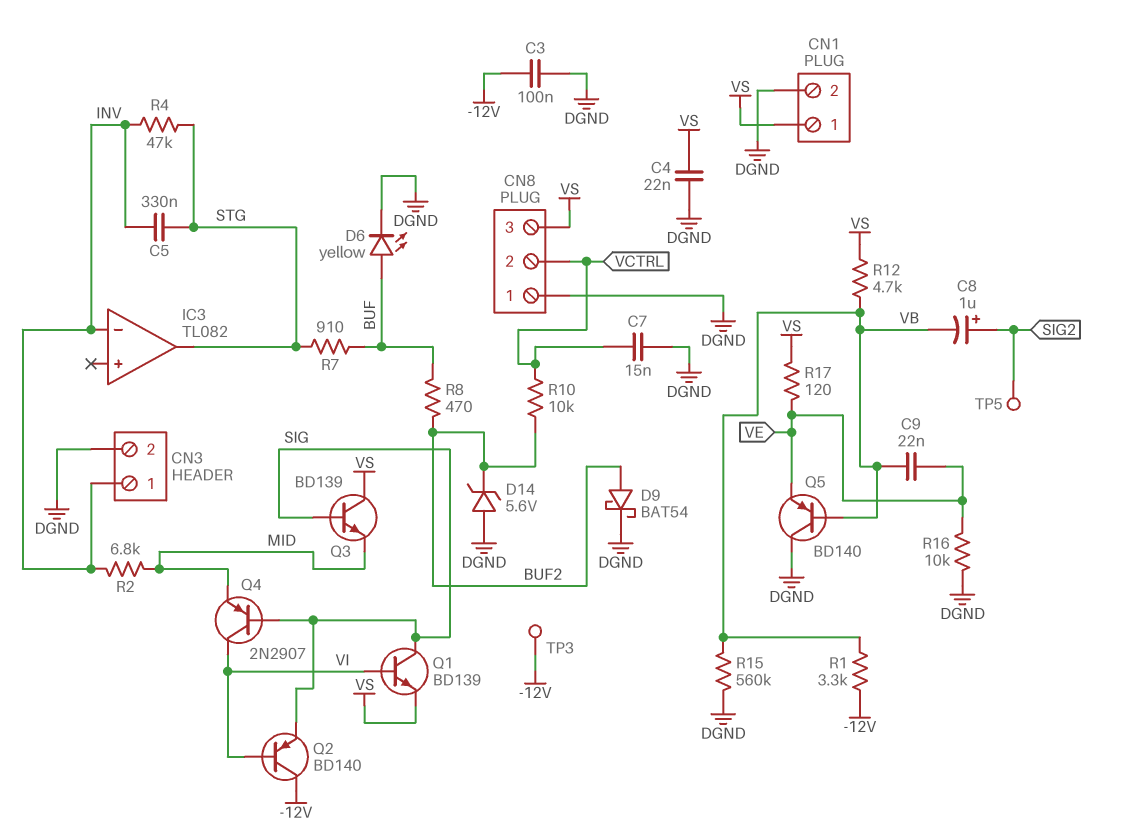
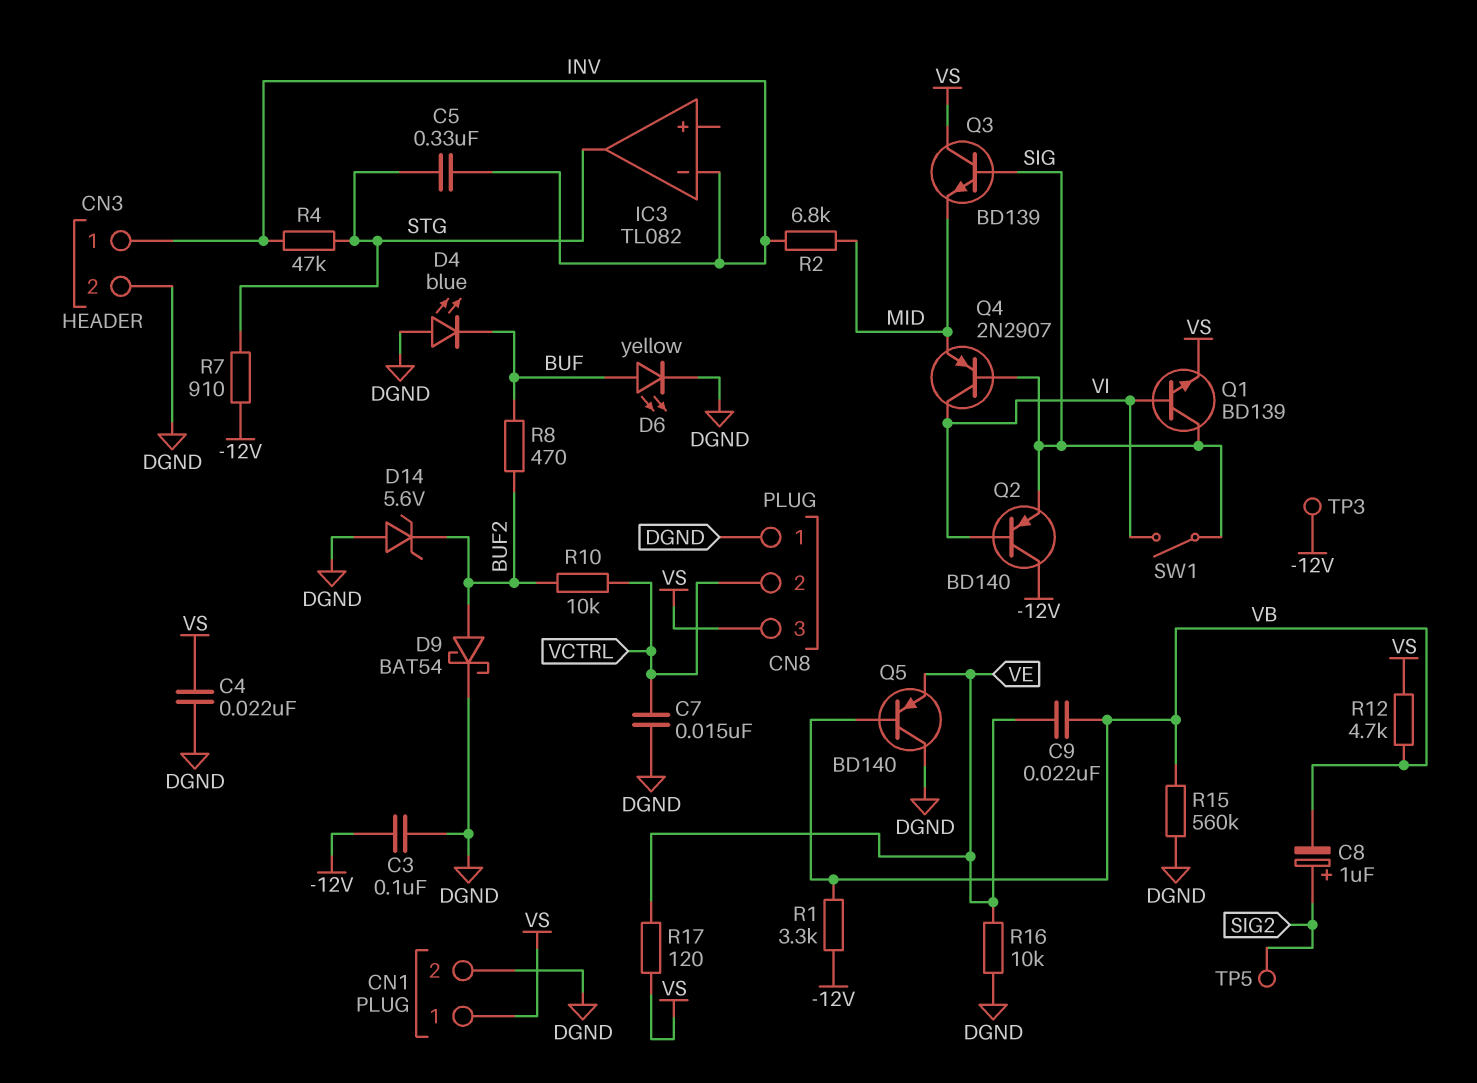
D4: none -> LED blue (A DGND, K BUF)
R7: 910 (BUF, STG) -> 910 (-12V, STG)
SW1: none -> switch (SIG, VI)

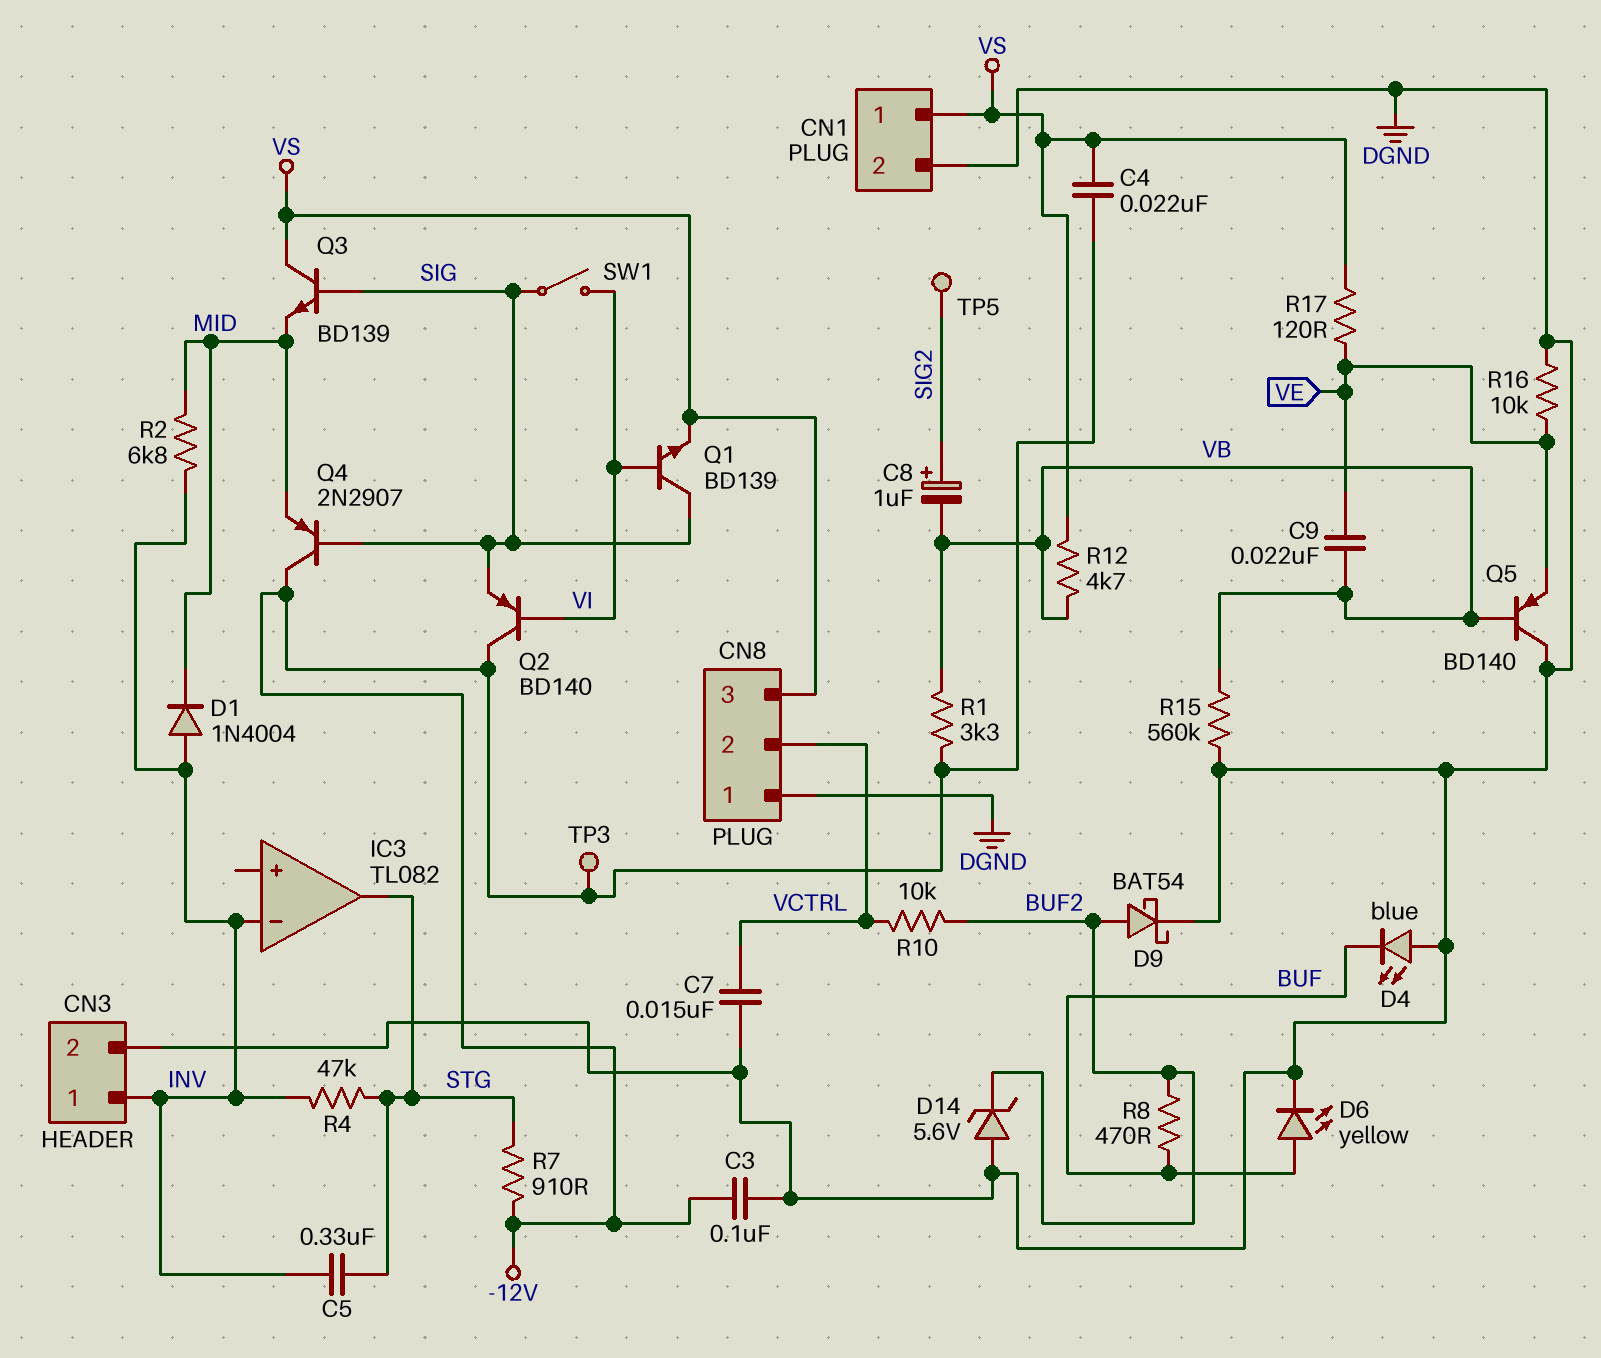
C4: 22nF (DGND, VS) -> 22nF (-12V, VS)
D1: none -> diode 1N4004 (A INV, K MID)
Q4: PNP 2N2907 (B SIG, C VI, E MID) -> PNP 2N2907 (B SIG, C -12V, E MID)

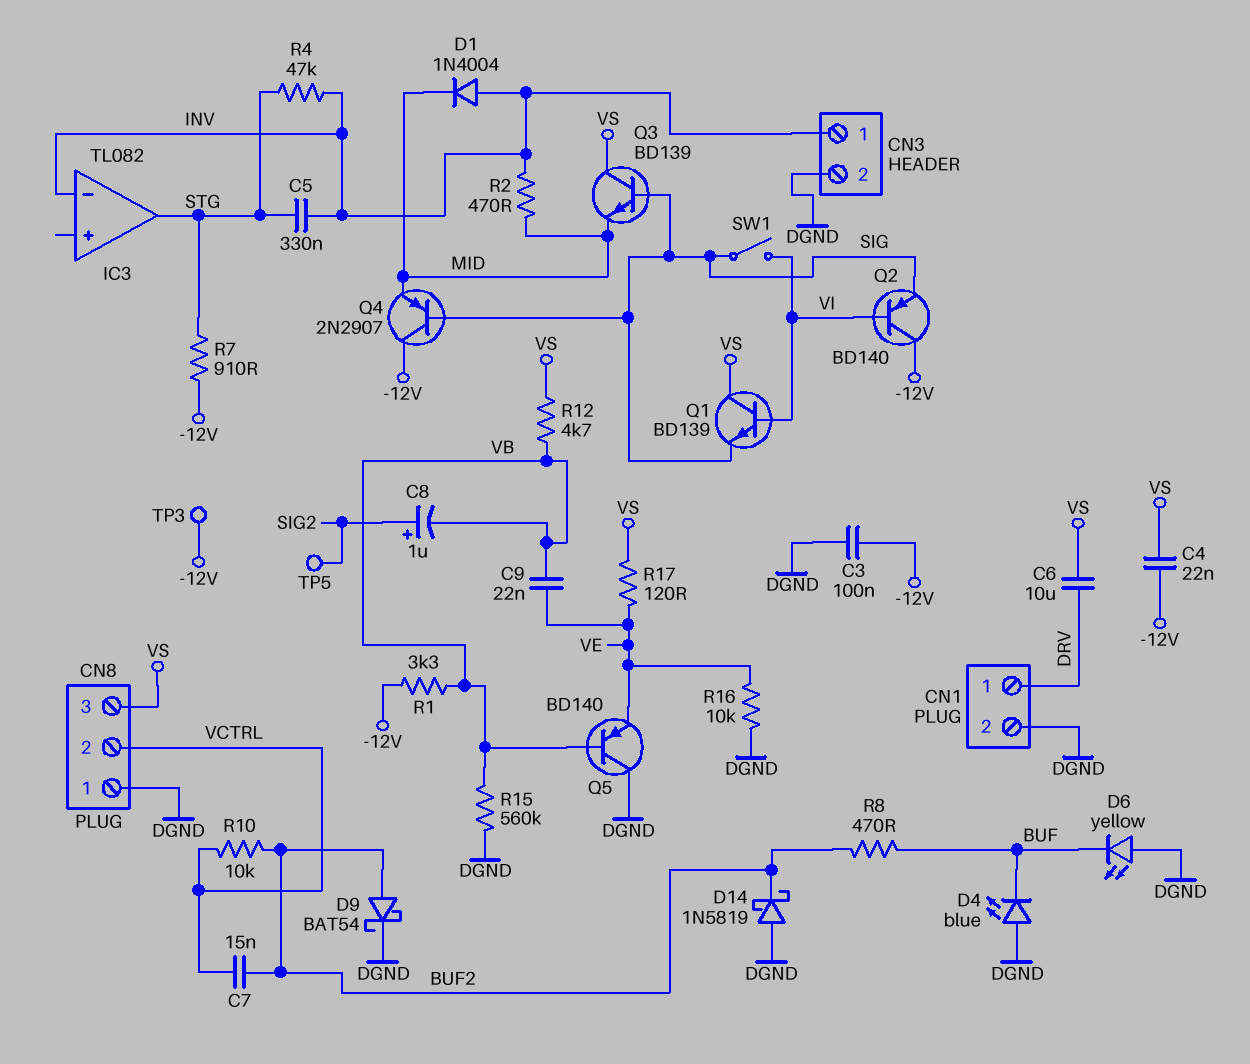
C6: none -> 10uF (DRV, VS)
C7: 15nF (DGND, VCTRL) -> 15nF (BUF2, VCTRL)
CN1 pin 1: VS -> DRV
D6: LED yellow (A BUF, K DGND) -> LED yellow (A DGND, K BUF)
D14: zener 5.6V (A DGND, K BUF2) -> schottky 1N5819 (A DGND, K BUF2)
Q1: NPN BD139 (B VI, C SIG, E VS) -> NPN BD139 (B VI, C VS, E SIG)
R2: 6.8k (INV, MID) -> 470 (INV, MID)

